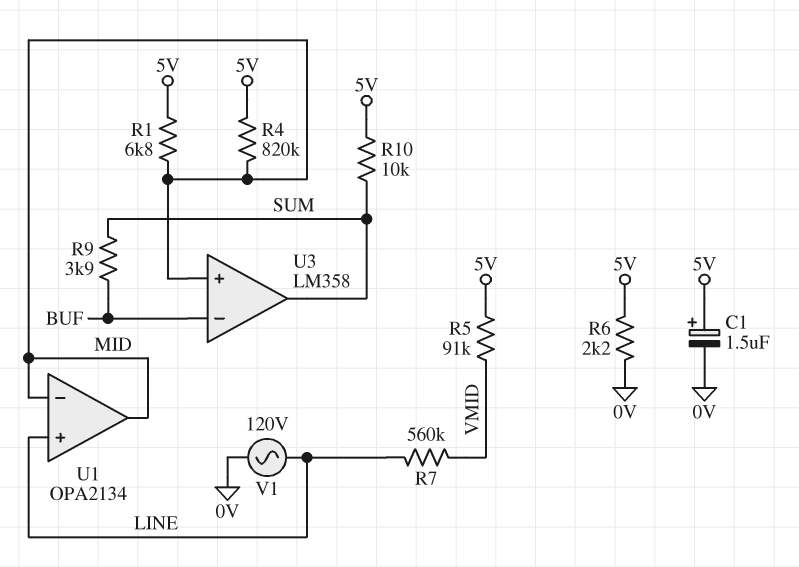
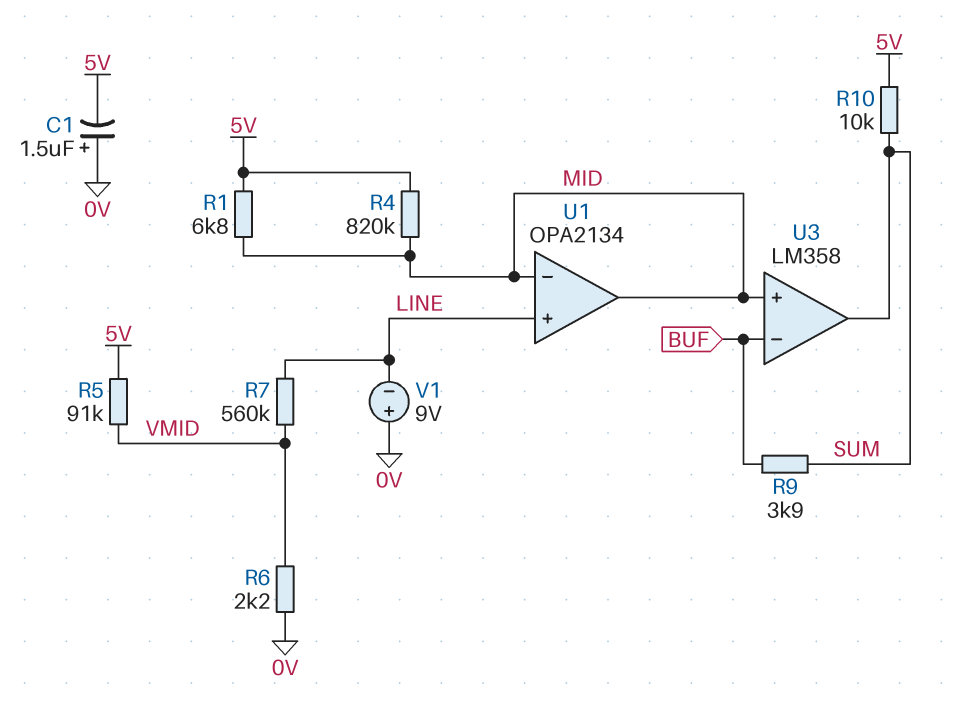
C1: 1.5uF (plus 5V, minus 0V) -> 1.5uF (plus 0V, minus 5V)
R6: 2.2k (0V, 5V) -> 2.2k (0V, VMID)
V1: AC 120V (0V, LINE) -> 9V (plus 0V, minus LINE)

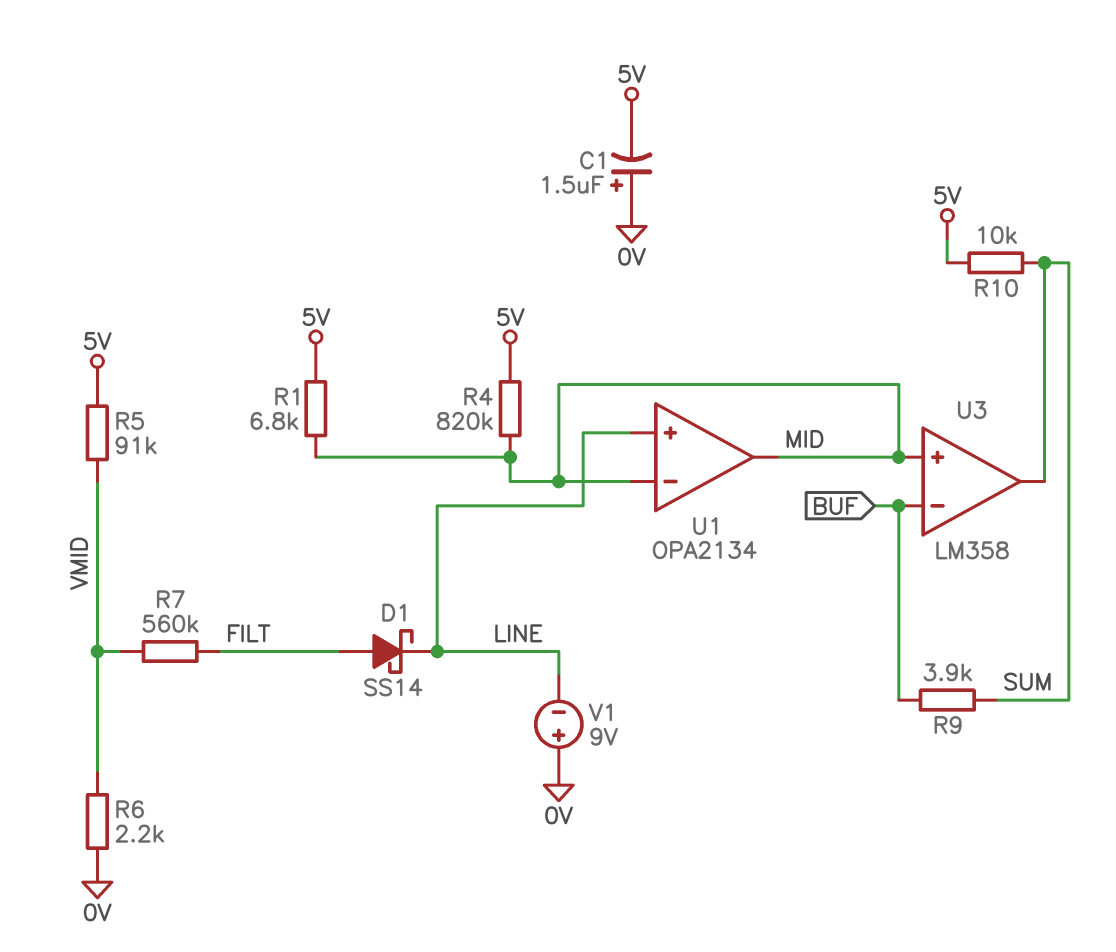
D1: none -> schottky SS14 (A FILT, K LINE)
R7: 560k (LINE, VMID) -> 560k (FILT, VMID)

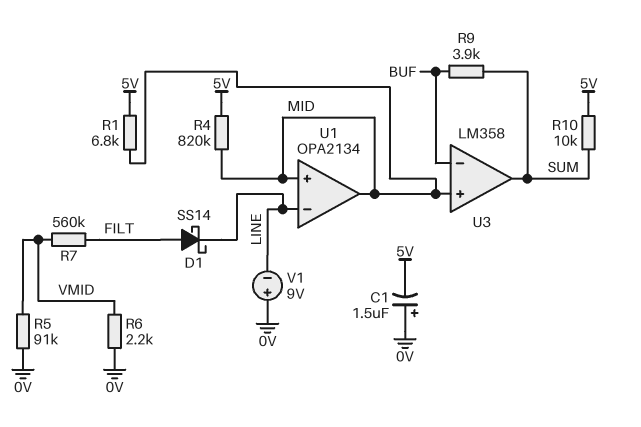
R5: 91k (5V, VMID) -> 91k (0V, VMID)
U1 pin in+: LINE -> MID
U1 pin in-: MID -> LINE

